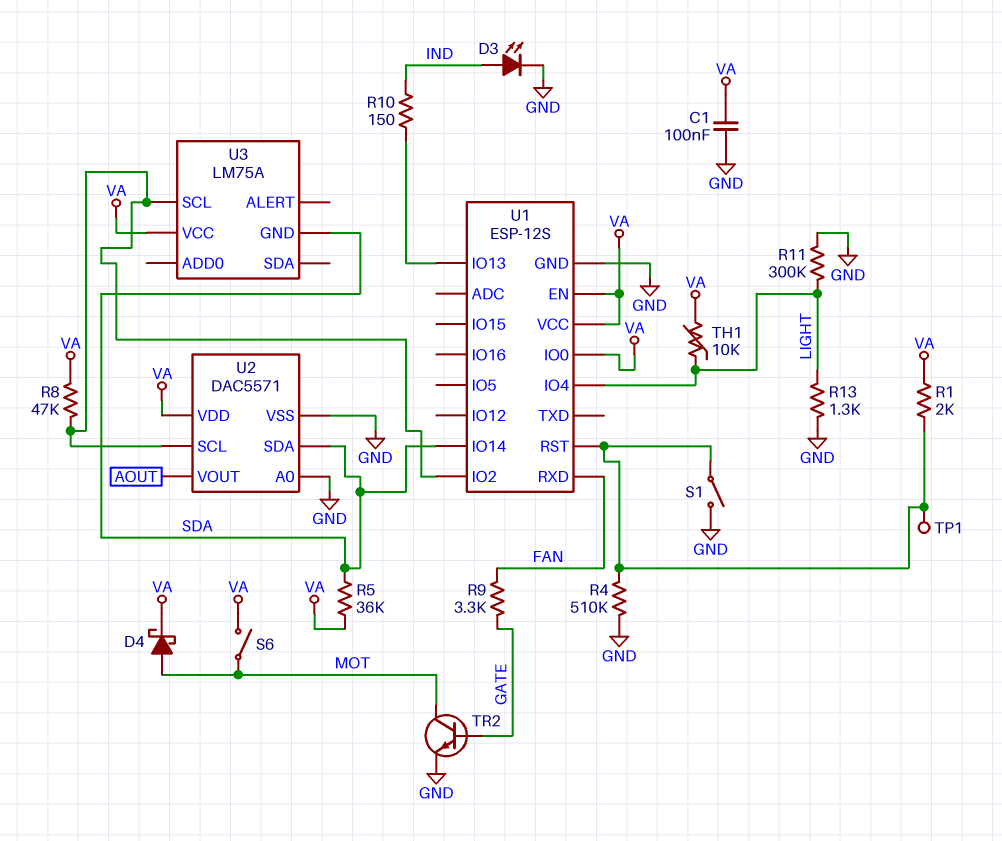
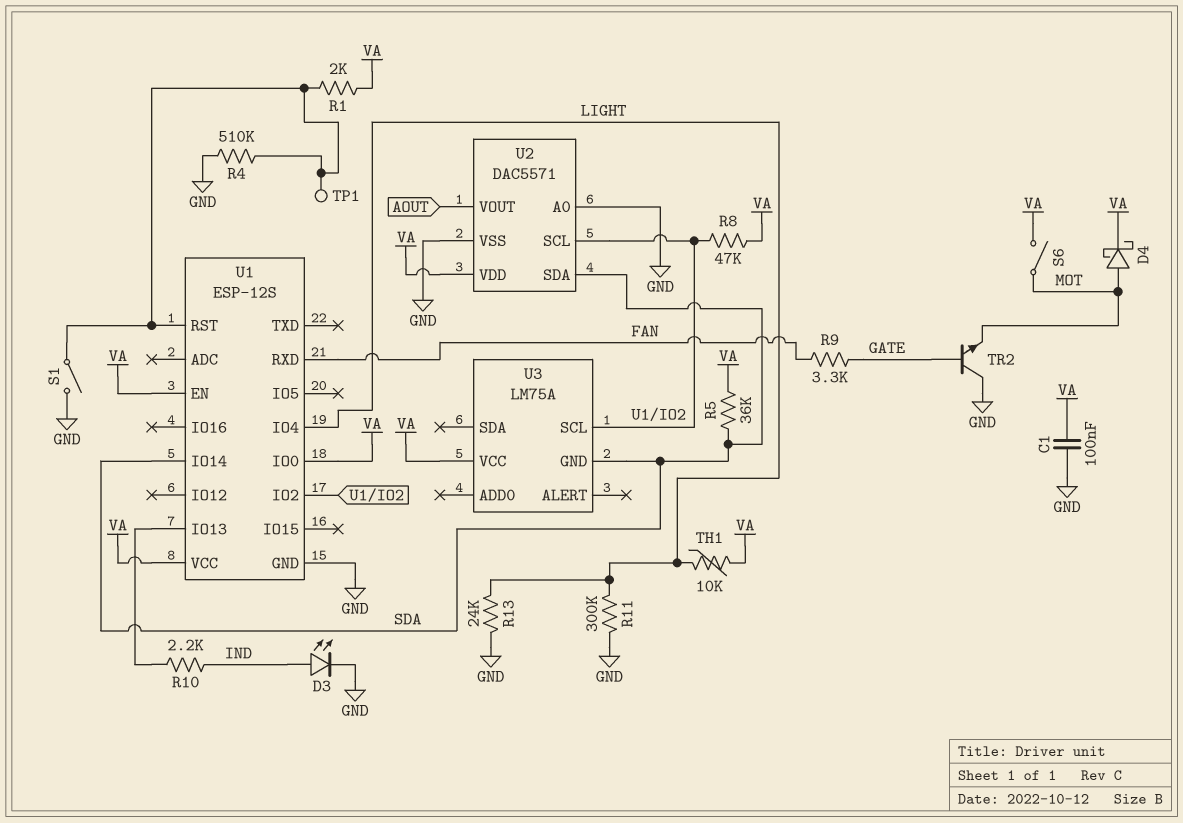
R10: 150 (IND, U1/IO13) -> 2.2k (IND, U1/IO13)
R13: 1.3k (GND, LIGHT) -> 24k (GND, LIGHT)
TR2: NPN (B GATE, C MOT, E GND) -> NPN (B GATE, C GND, E MOT)

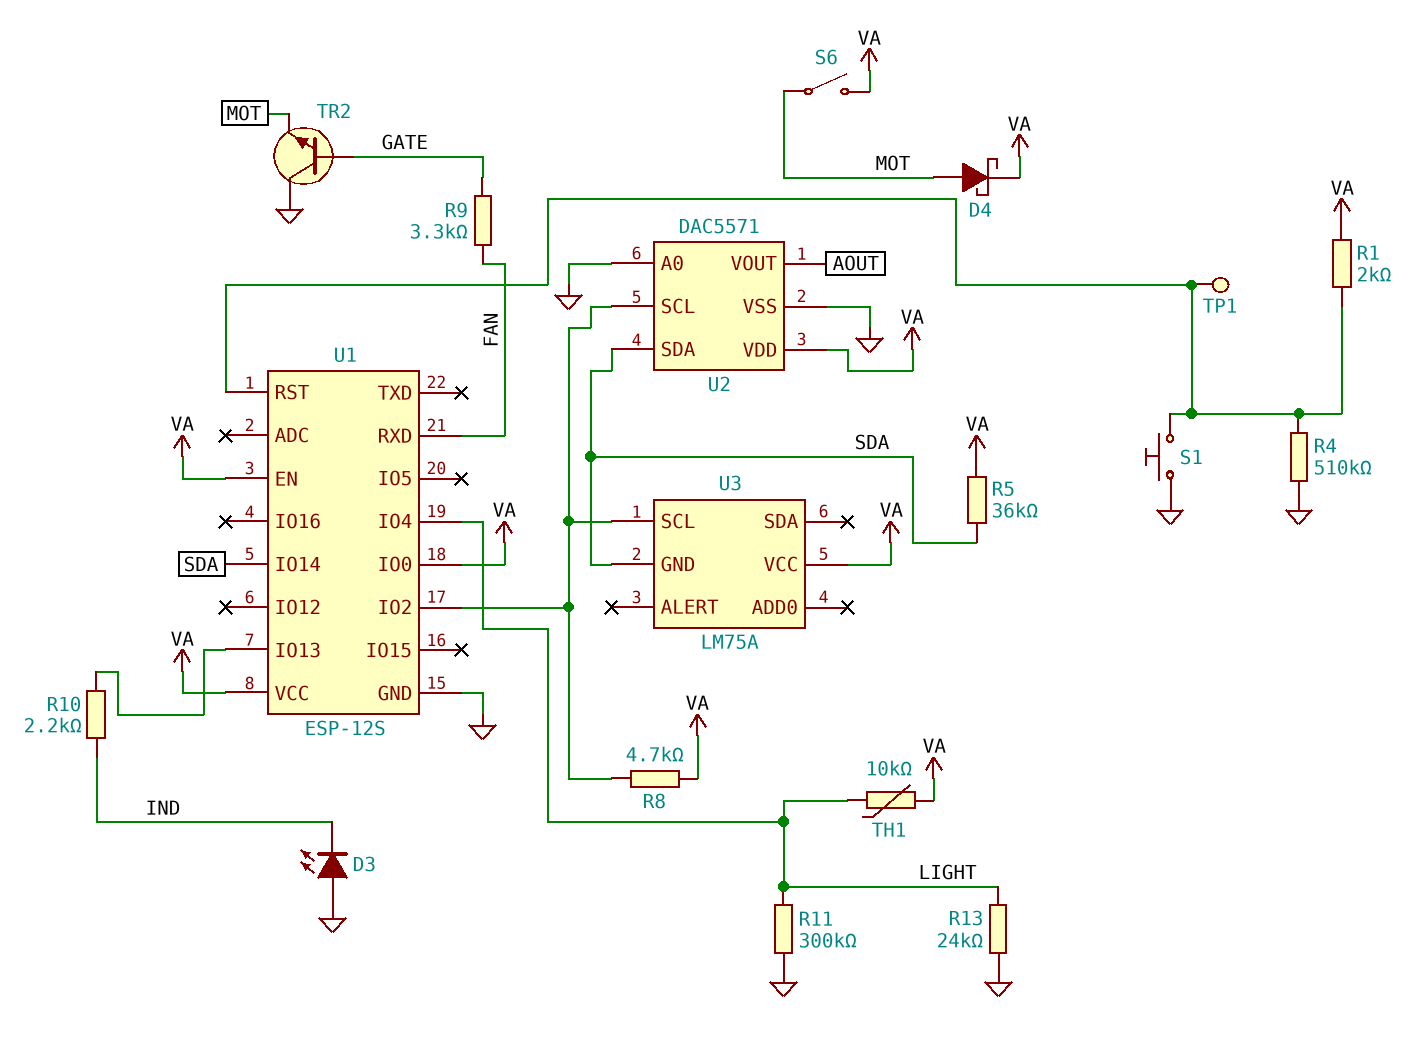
C1: 100nF (GND, VA) -> none
D3: LED (A IND, K GND) -> LED (A GND, K IND)
R8: 47k (U1/IO2, VA) -> 4.7k (U1/IO2, VA)
S1: switch (GND, U1/RST) -> button (GND, U1/RST)

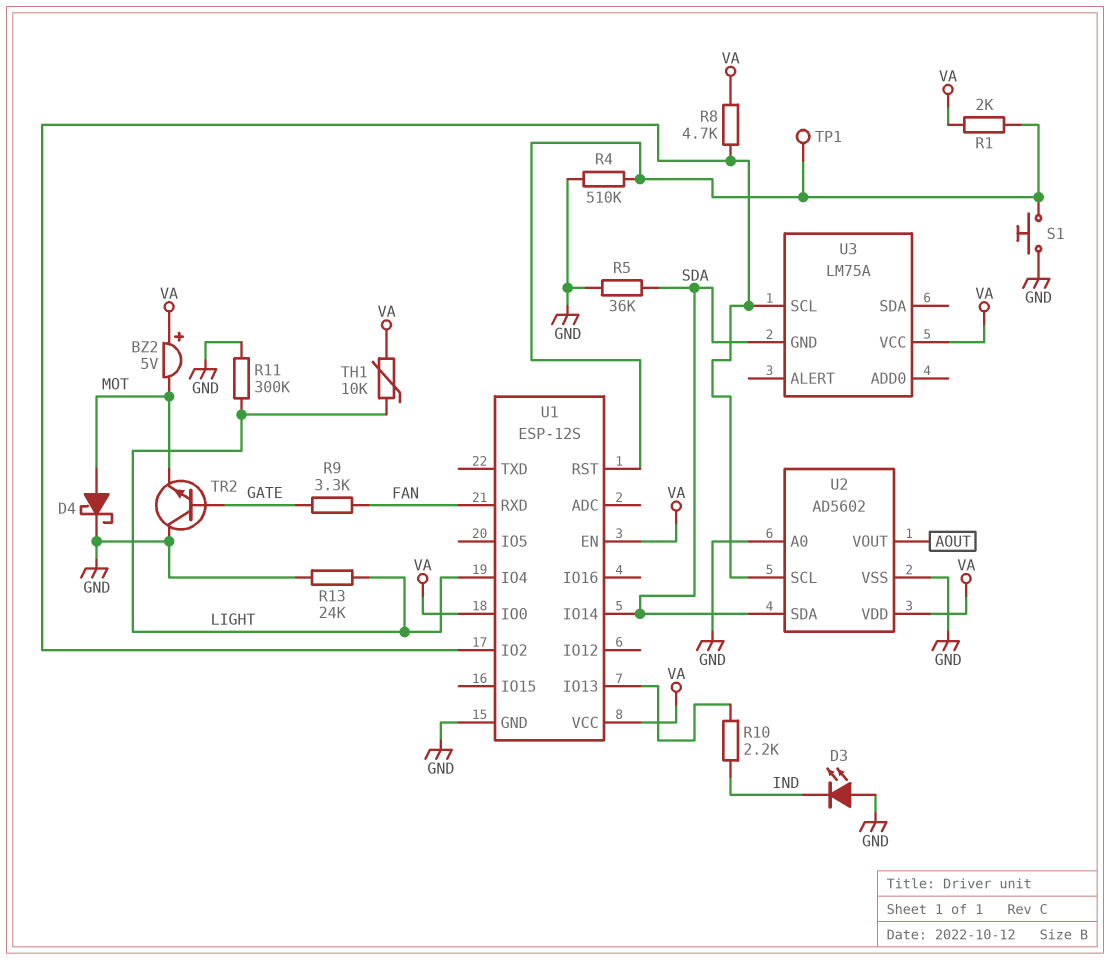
BZ2: none -> buzzer 5V (plus VA, minus MOT)
D4: schottky (A MOT, K VA) -> schottky (A MOT, K GND)
R5: 36k (SDA, VA) -> 36k (GND, SDA)
S6: switch (MOT, VA) -> none
U2: DAC5571 -> AD5602

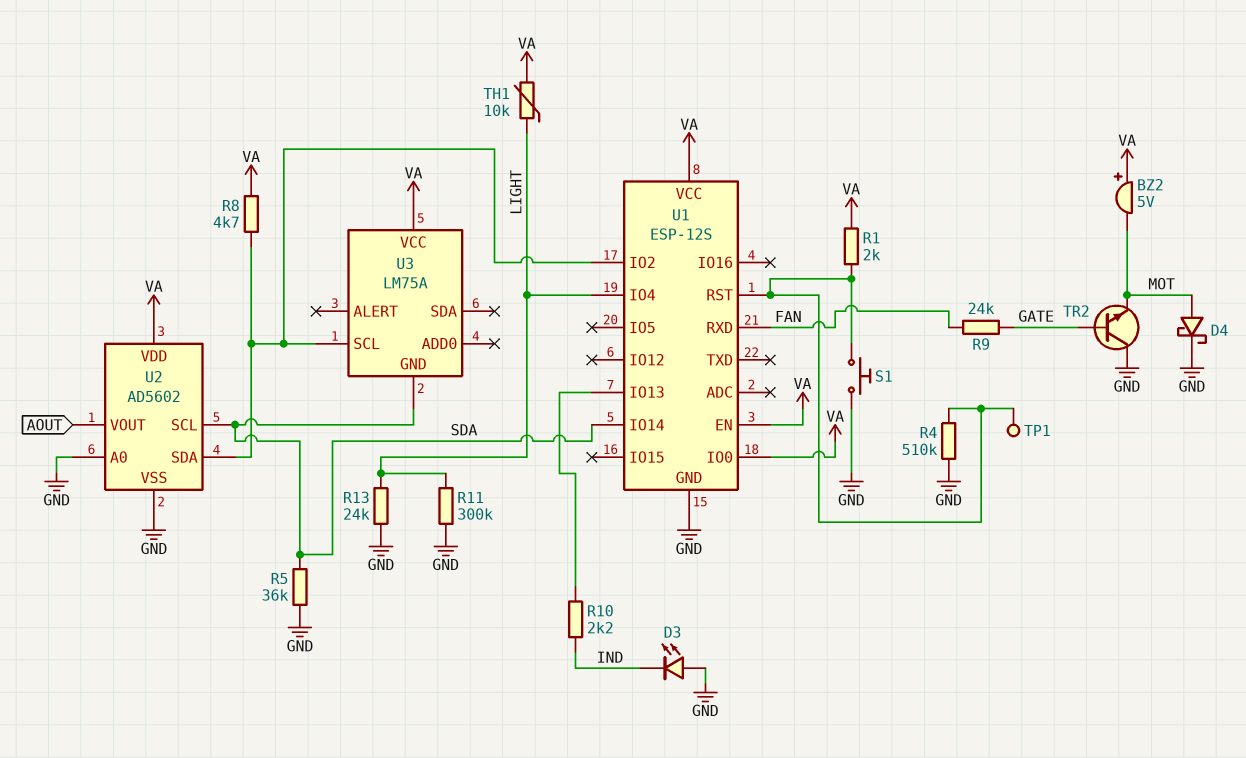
R9: 3.3k (FAN, GATE) -> 24k (FAN, GATE)
U2 pin SCL: U1/IO2 -> SDA
U2 pin SDA: SDA -> U1/IO2

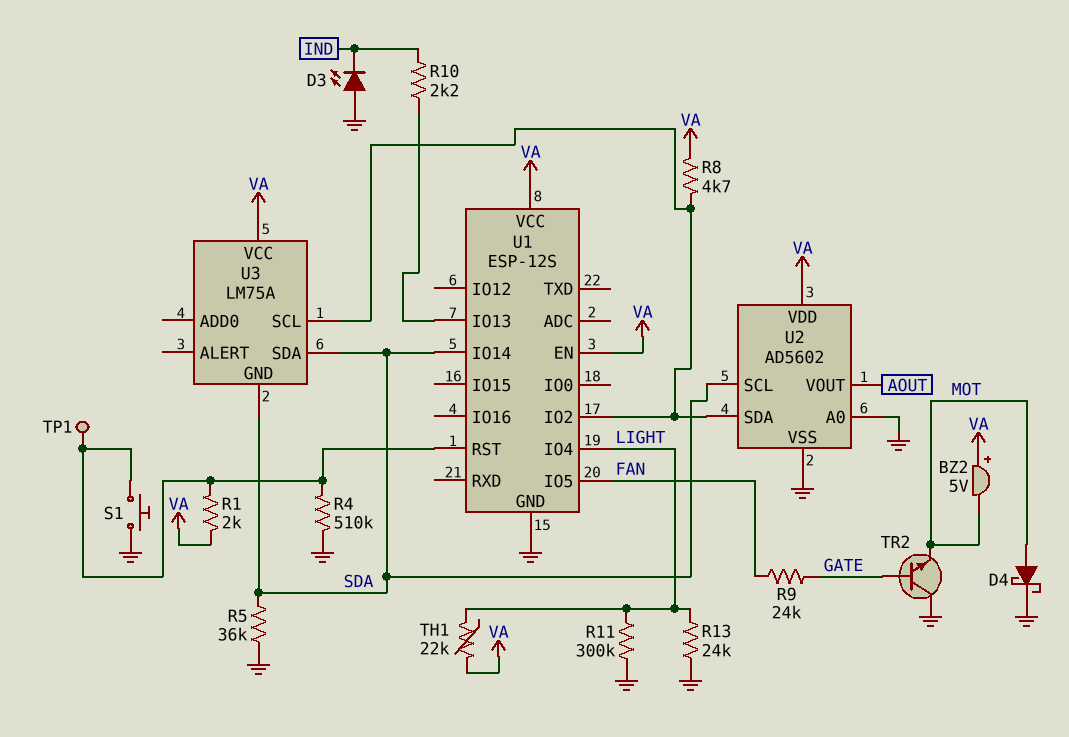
TH1: 10k (LIGHT, VA) -> 22k (LIGHT, VA)
U1 pin IO0: VA -> none
U1 pin IO5: none -> FAN
U1 pin RXD: FAN -> none
U3 pin SDA: none -> SDA

